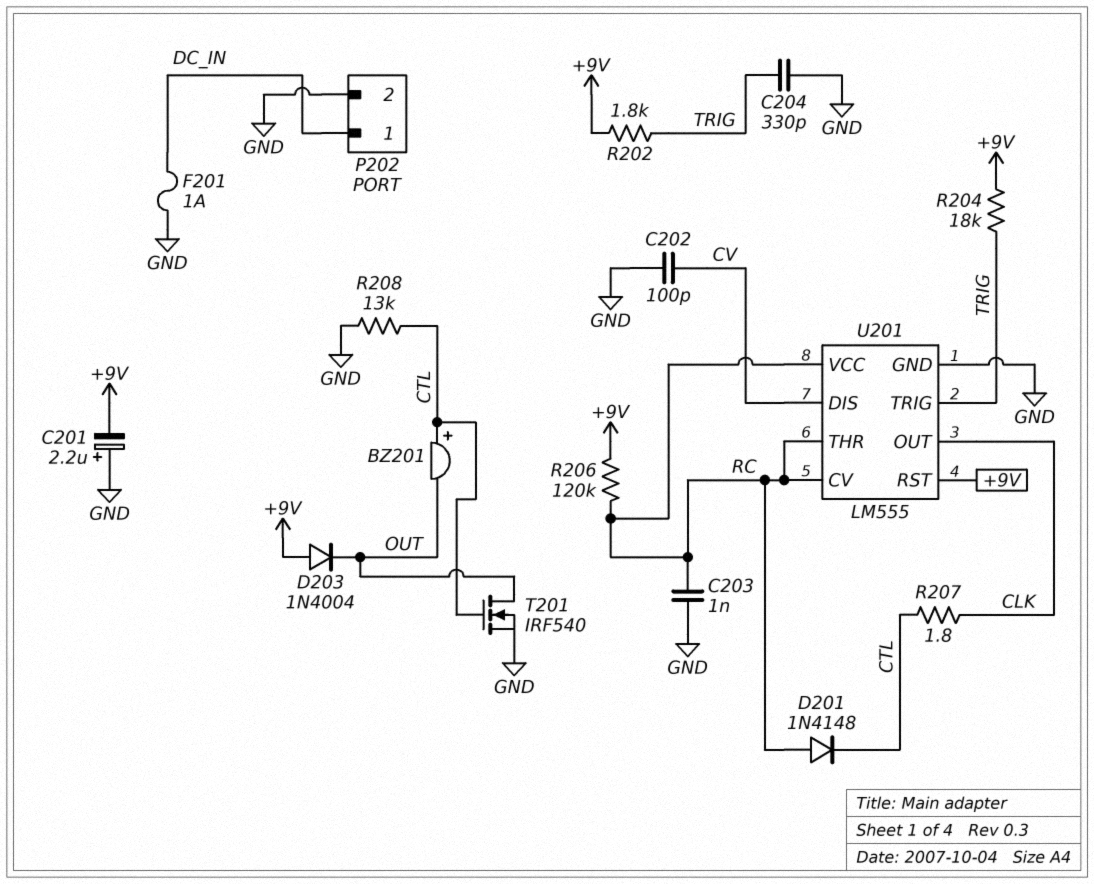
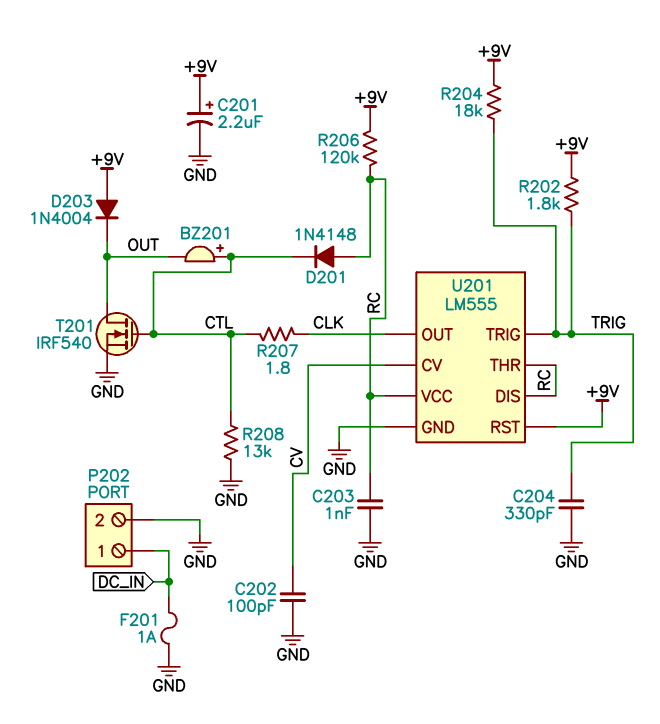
C201: 2.2uF (plus GND, minus +9V) -> 2.2uF (plus +9V, minus GND)
U201 pin CV: RC -> CV
U201 pin DIS: CV -> RC

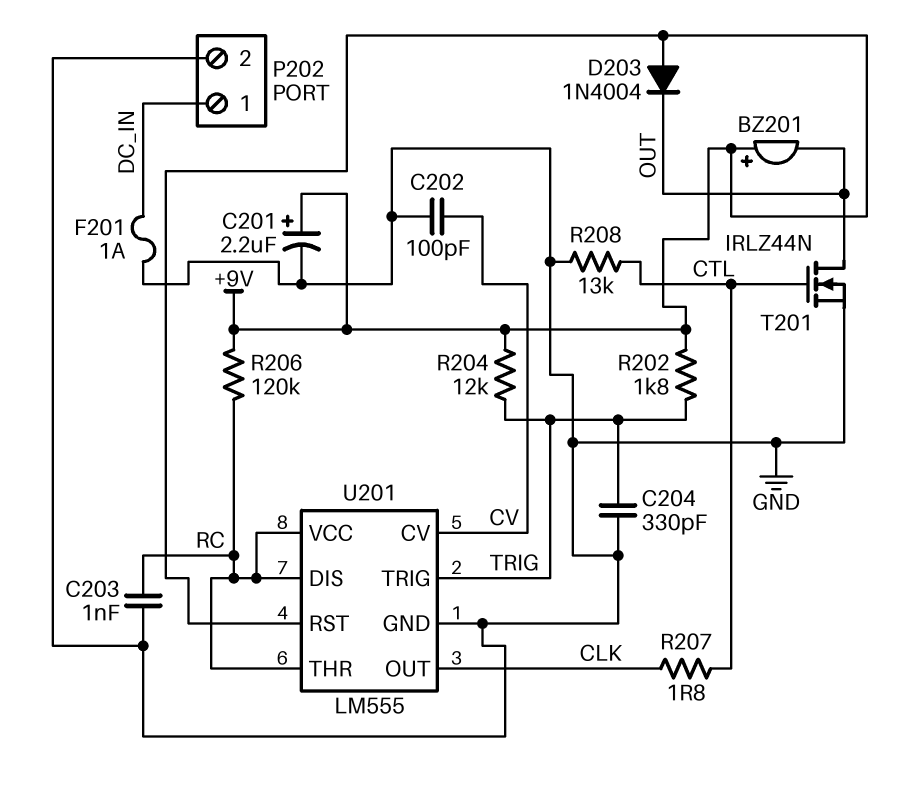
BZ201: buzzer (plus CTL, minus OUT) -> buzzer (plus +9V, minus OUT)
D201: diode 1N4148 (A RC, K CTL) -> none
R204: 18k (+9V, TRIG) -> 12k (+9V, TRIG)
T201: NMOS IRF540 (G CTL, D OUT, S GND) -> NMOS IRLZ44N (G CTL, D OUT, S GND)

